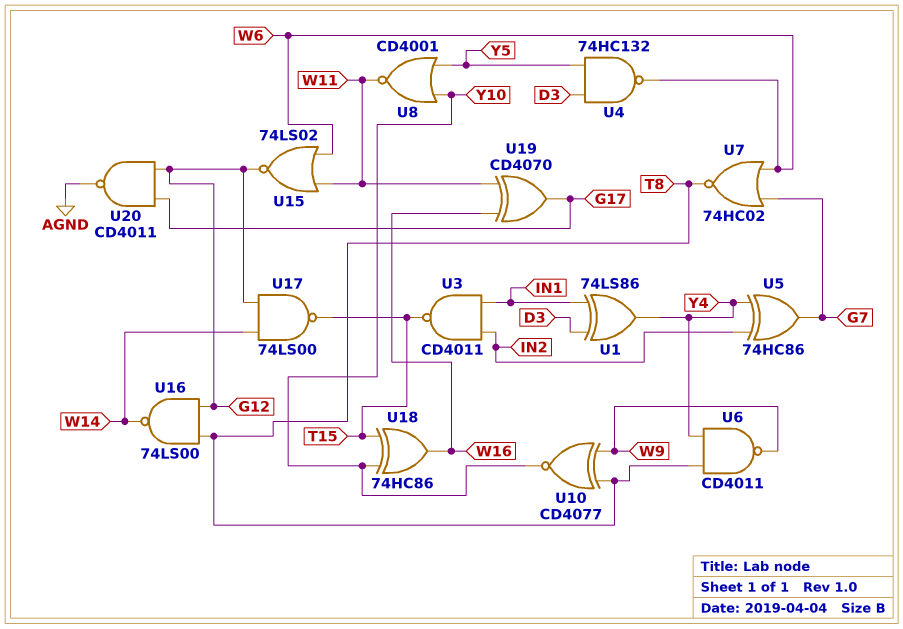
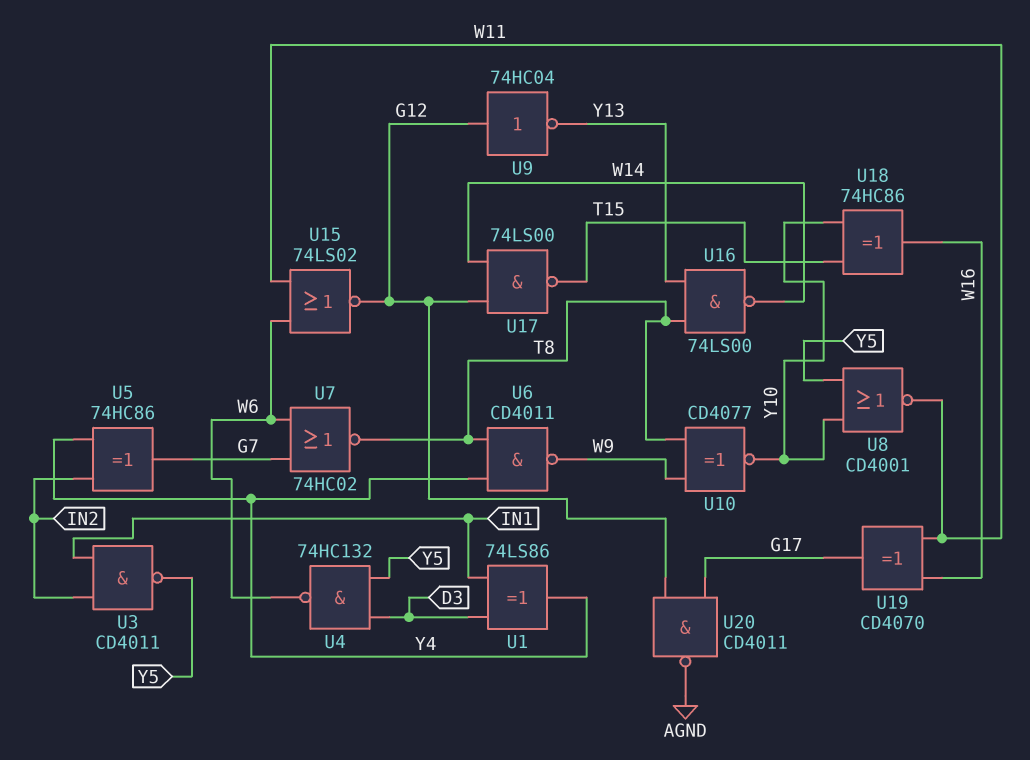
U3: NAND CD4011 (in IN1, in IN2, out T15) -> NAND CD4011 (in IN1, in IN2, out Y5)
U9: none -> NOT 74HC04 (in G12, out Y13)
U16: NAND 74LS00 (in G12, in T8, out W14) -> NAND 74LS00 (in T8, in Y13, out W14)

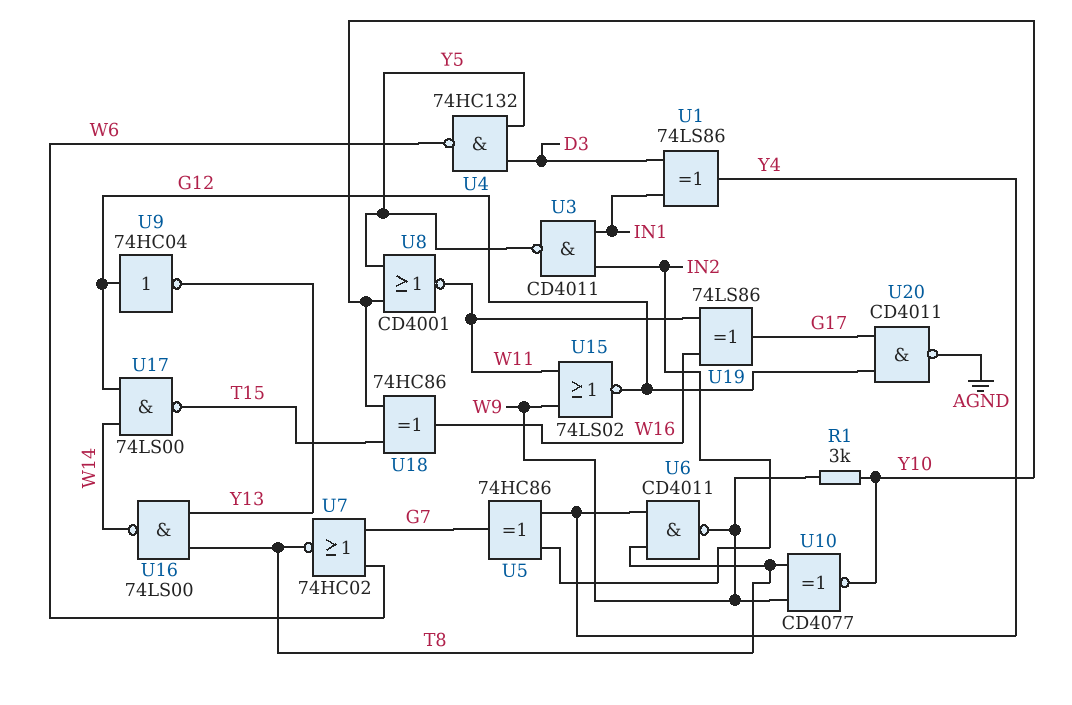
R1: none -> 3k (W9, Y10)
U15: NOR 74LS02 (in W6, in W11, out G12) -> NOR 74LS02 (in W9, in W11, out G12)
U19: XOR CD4070 (in W11, in W16, out G17) -> XOR 74LS86 (in W11, in W16, out G17)

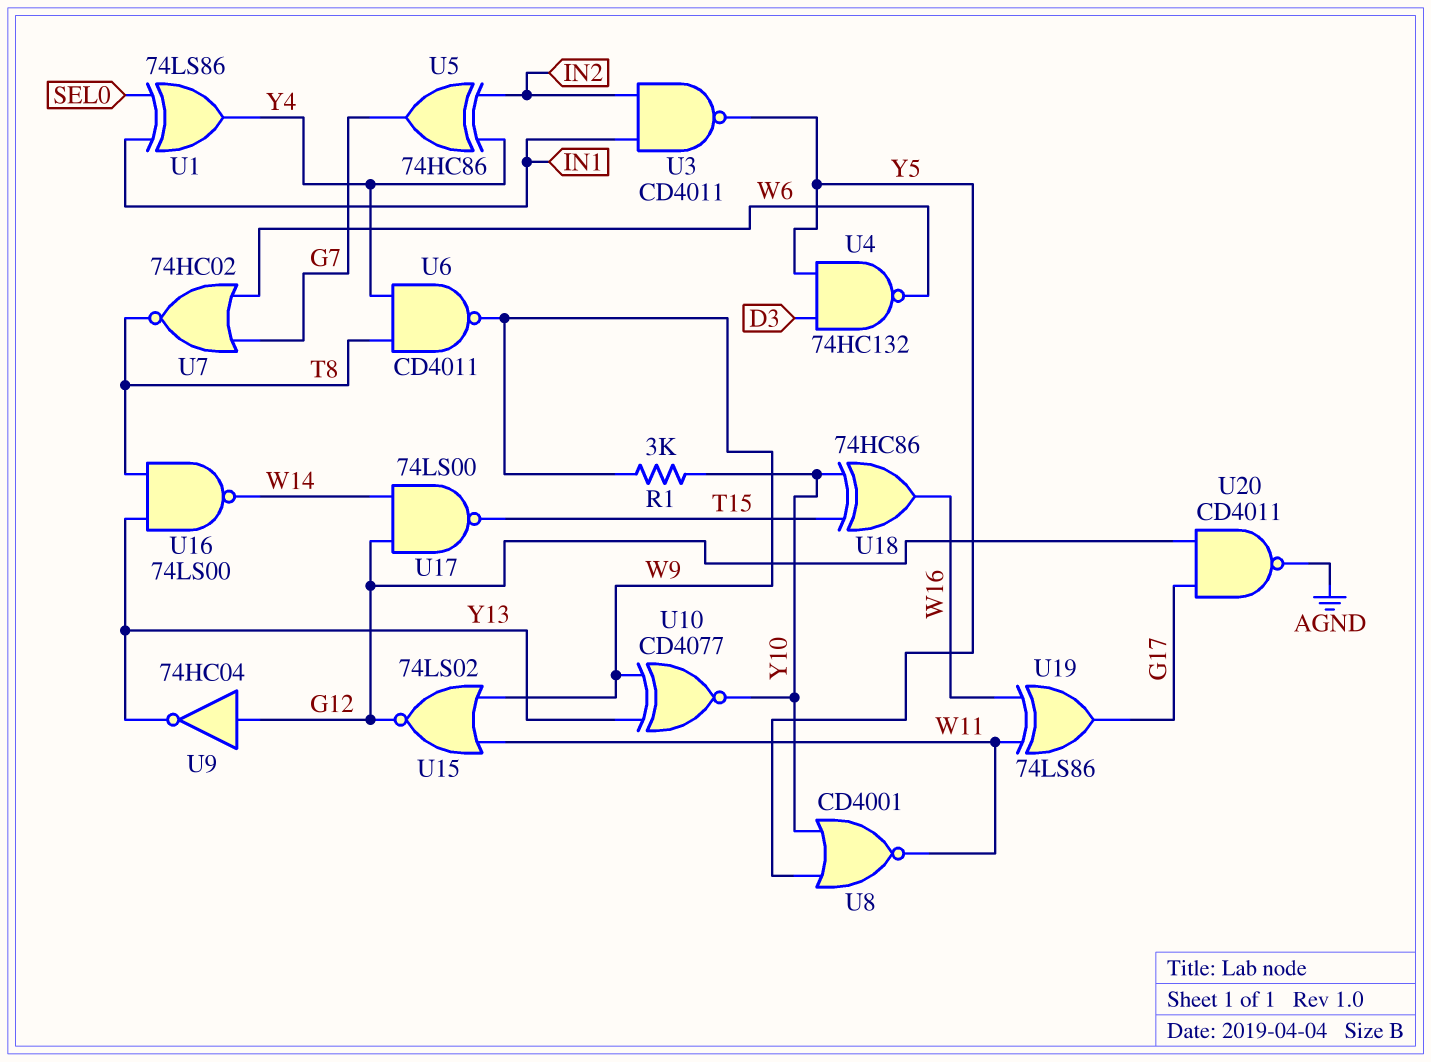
U1: XOR 74LS86 (in D3, in IN1, out Y4) -> XOR 74LS86 (in IN1, in SEL0, out Y4)
U10: XNOR CD4077 (in T8, in W9, out Y10) -> XNOR CD4077 (in W9, in Y13, out Y10)

